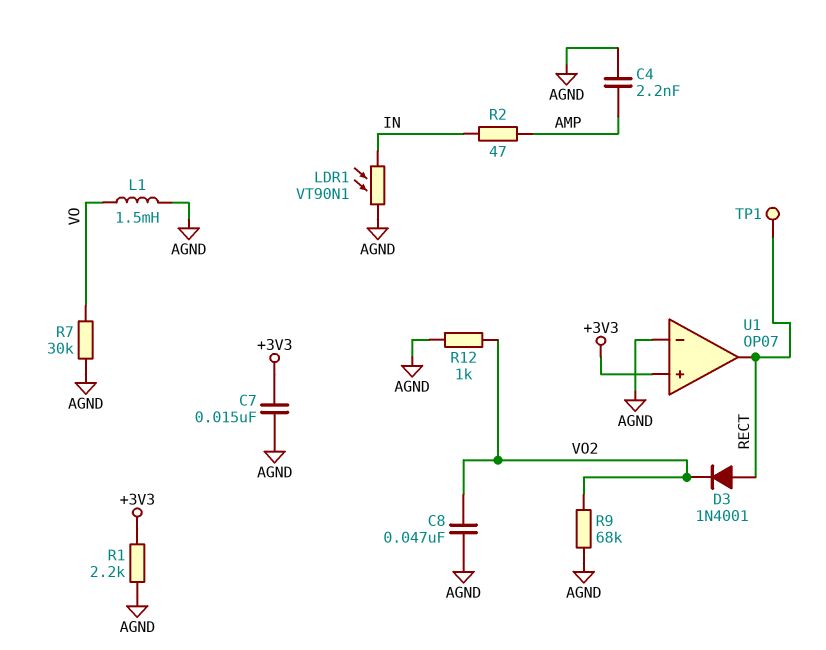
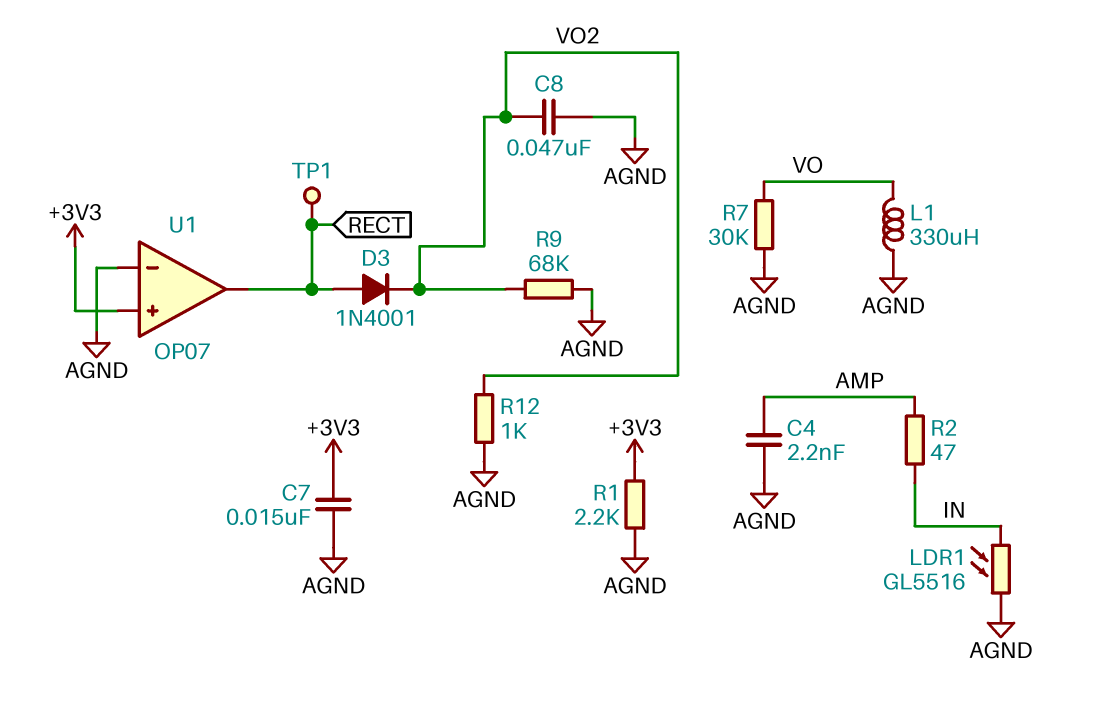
L1: 1.5mH (AGND, VO) -> 330uH (AGND, VO)
LDR1: VT90N1 (AGND, IN) -> GL5516 (AGND, IN)

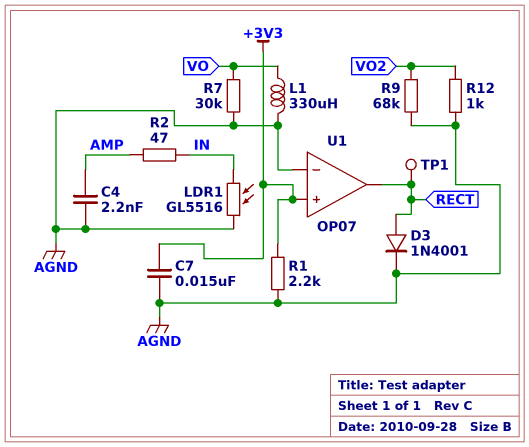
C8: 47nF (AGND, VO2) -> none
D3: diode 1N4001 (A RECT, K VO2) -> diode 1N4001 (A RECT, K AGND)

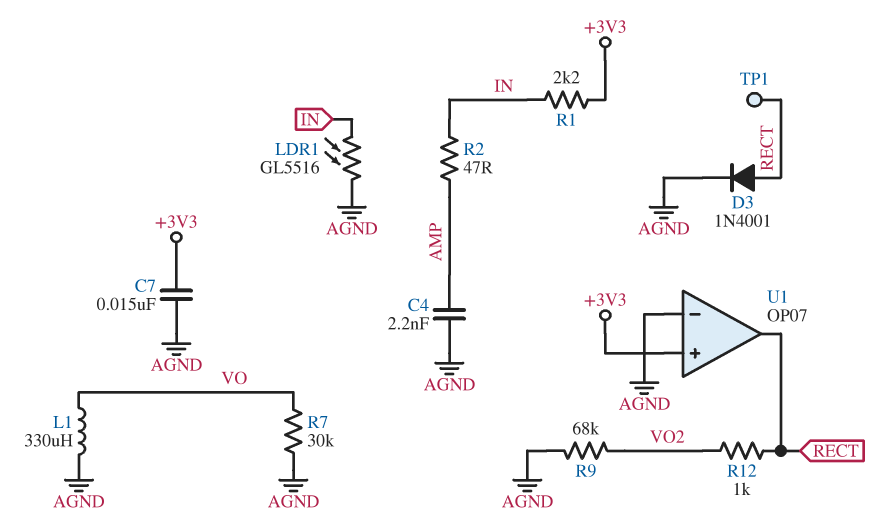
R1: 2.2k (+3V3, AGND) -> 2.2k (+3V3, IN)
R12: 1k (AGND, VO2) -> 1k (RECT, VO2)

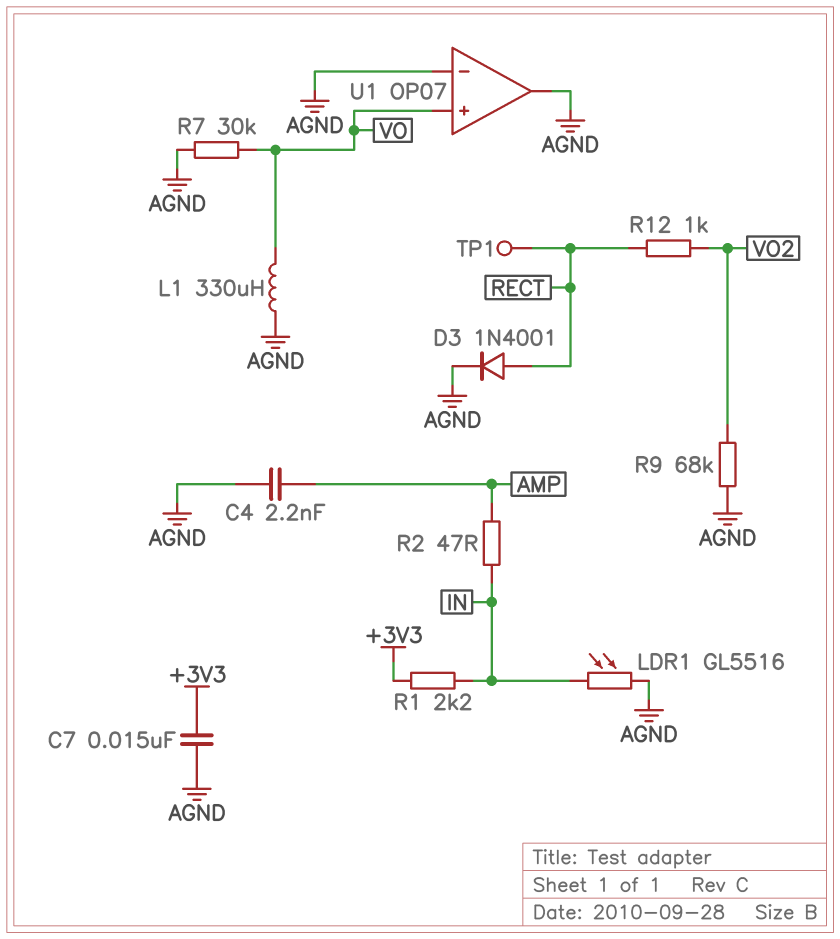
U1 pin in+: +3V3 -> VO
U1 pin out: RECT -> AGND

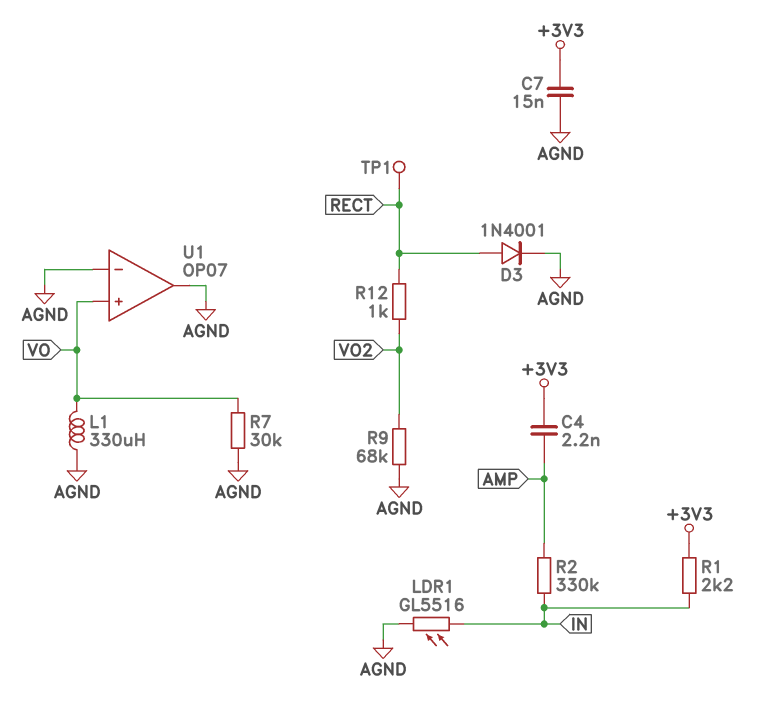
C4: 2.2nF (AGND, AMP) -> 2.2nF (+3V3, AMP)
R2: 47 (AMP, IN) -> 330k (AMP, IN)

